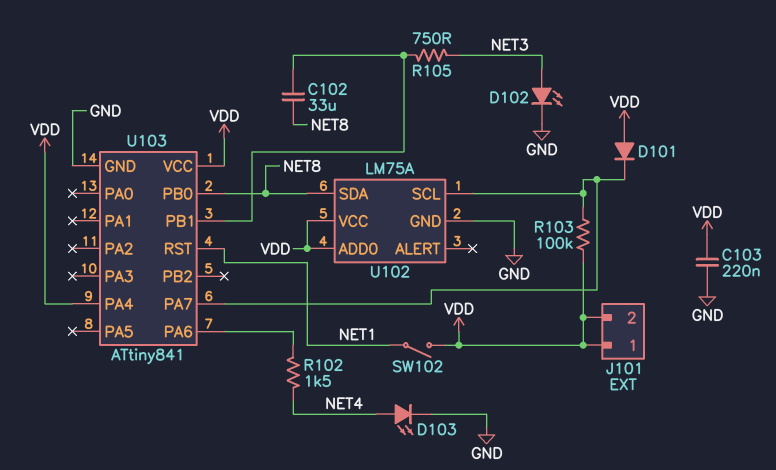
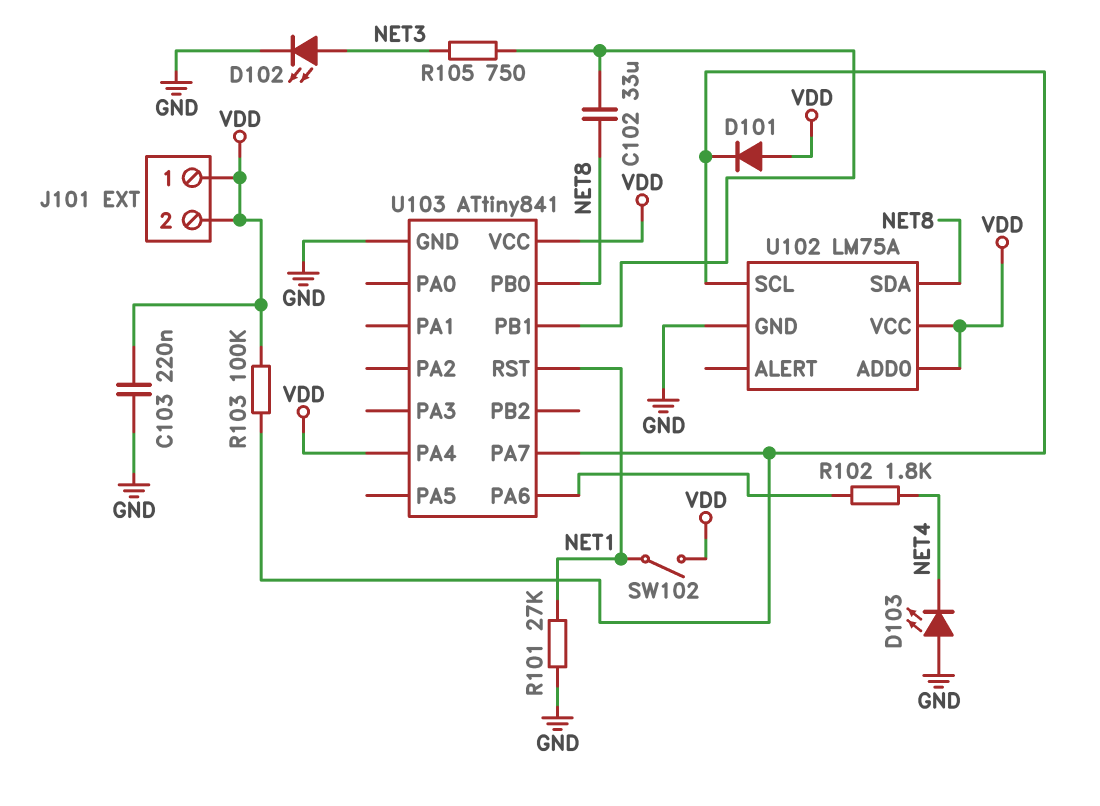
D103: LED (A NET4, K GND) -> LED (A GND, K NET4)
R101: none -> 27k (GND, NET1)
R102: 1.5k (NET4, U103/PA6) -> 1.8k (NET4, U103/PA6)

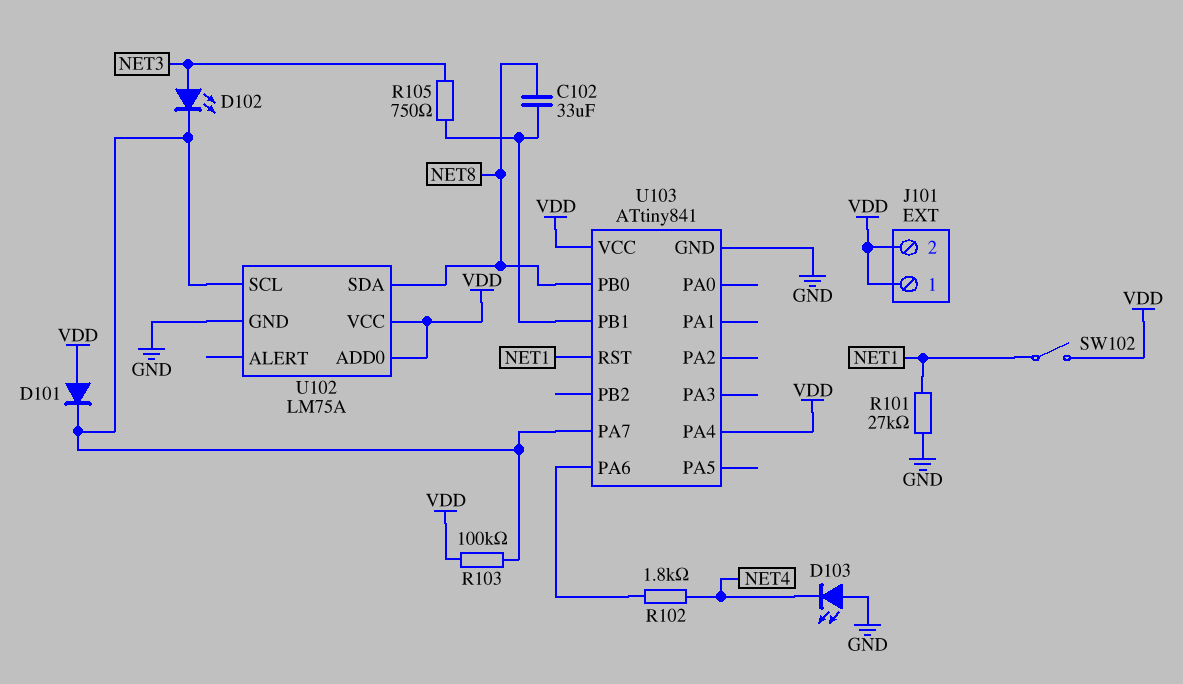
C103: 220nF (GND, VDD) -> none
D102: LED (A NET3, K GND) -> LED (A NET3, K U102/SCL)

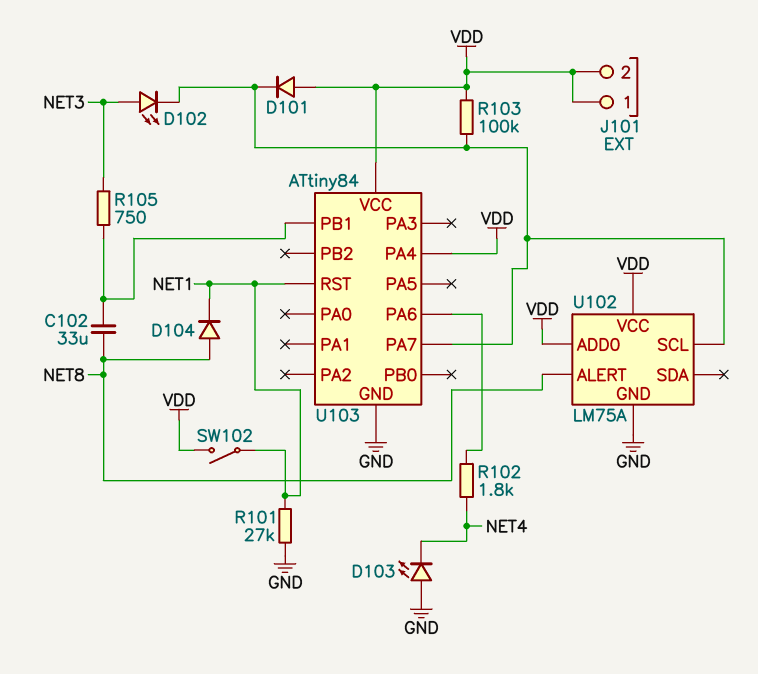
D104: none -> diode (A NET8, K NET1)
U102 pin ALERT: none -> NET8
U102 pin SDA: NET8 -> none
U103: ATtiny841 -> ATtiny84
U103 pin PB0: NET8 -> none

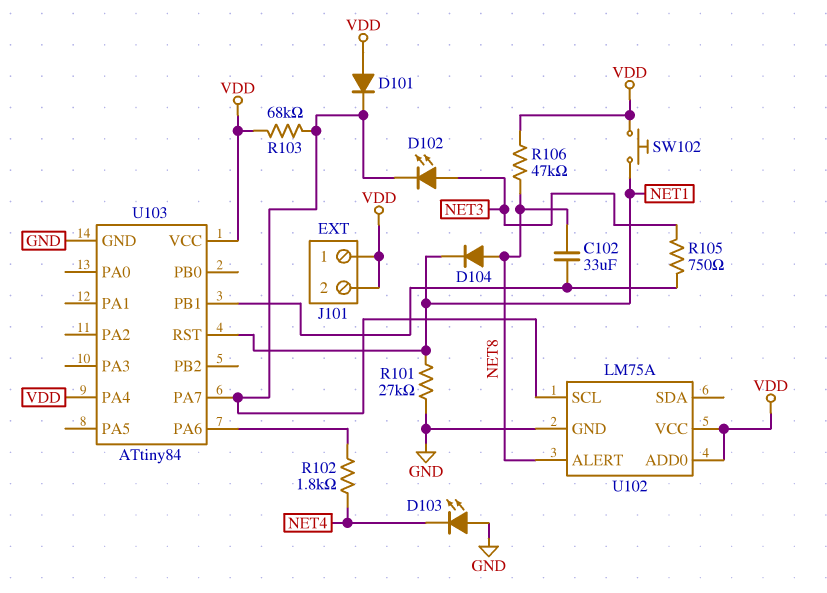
R103: 100k (U102/SCL, VDD) -> 68k (U102/SCL, VDD)
R106: none -> 47k (NET8, VDD)
SW102: switch (NET1, VDD) -> button (NET1, VDD)

